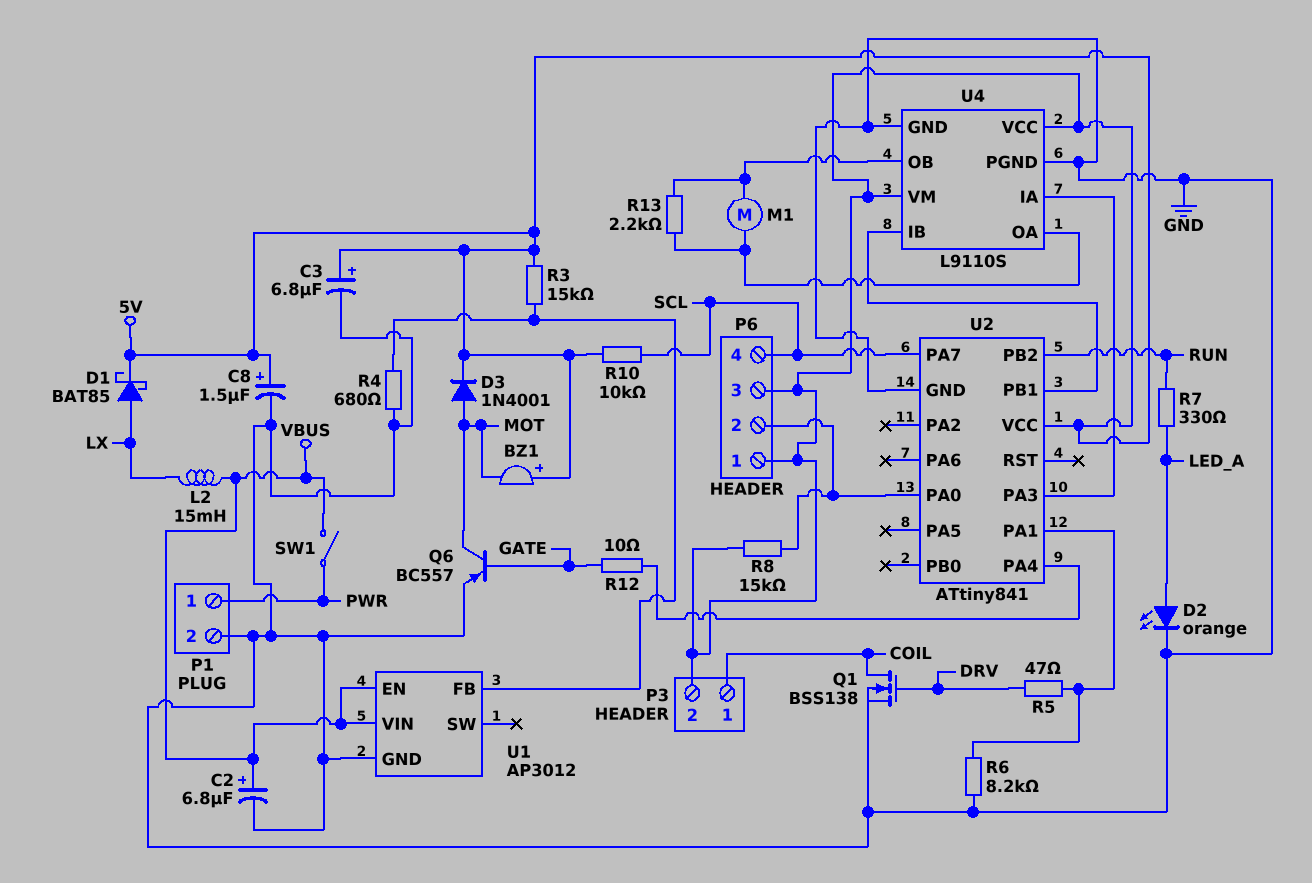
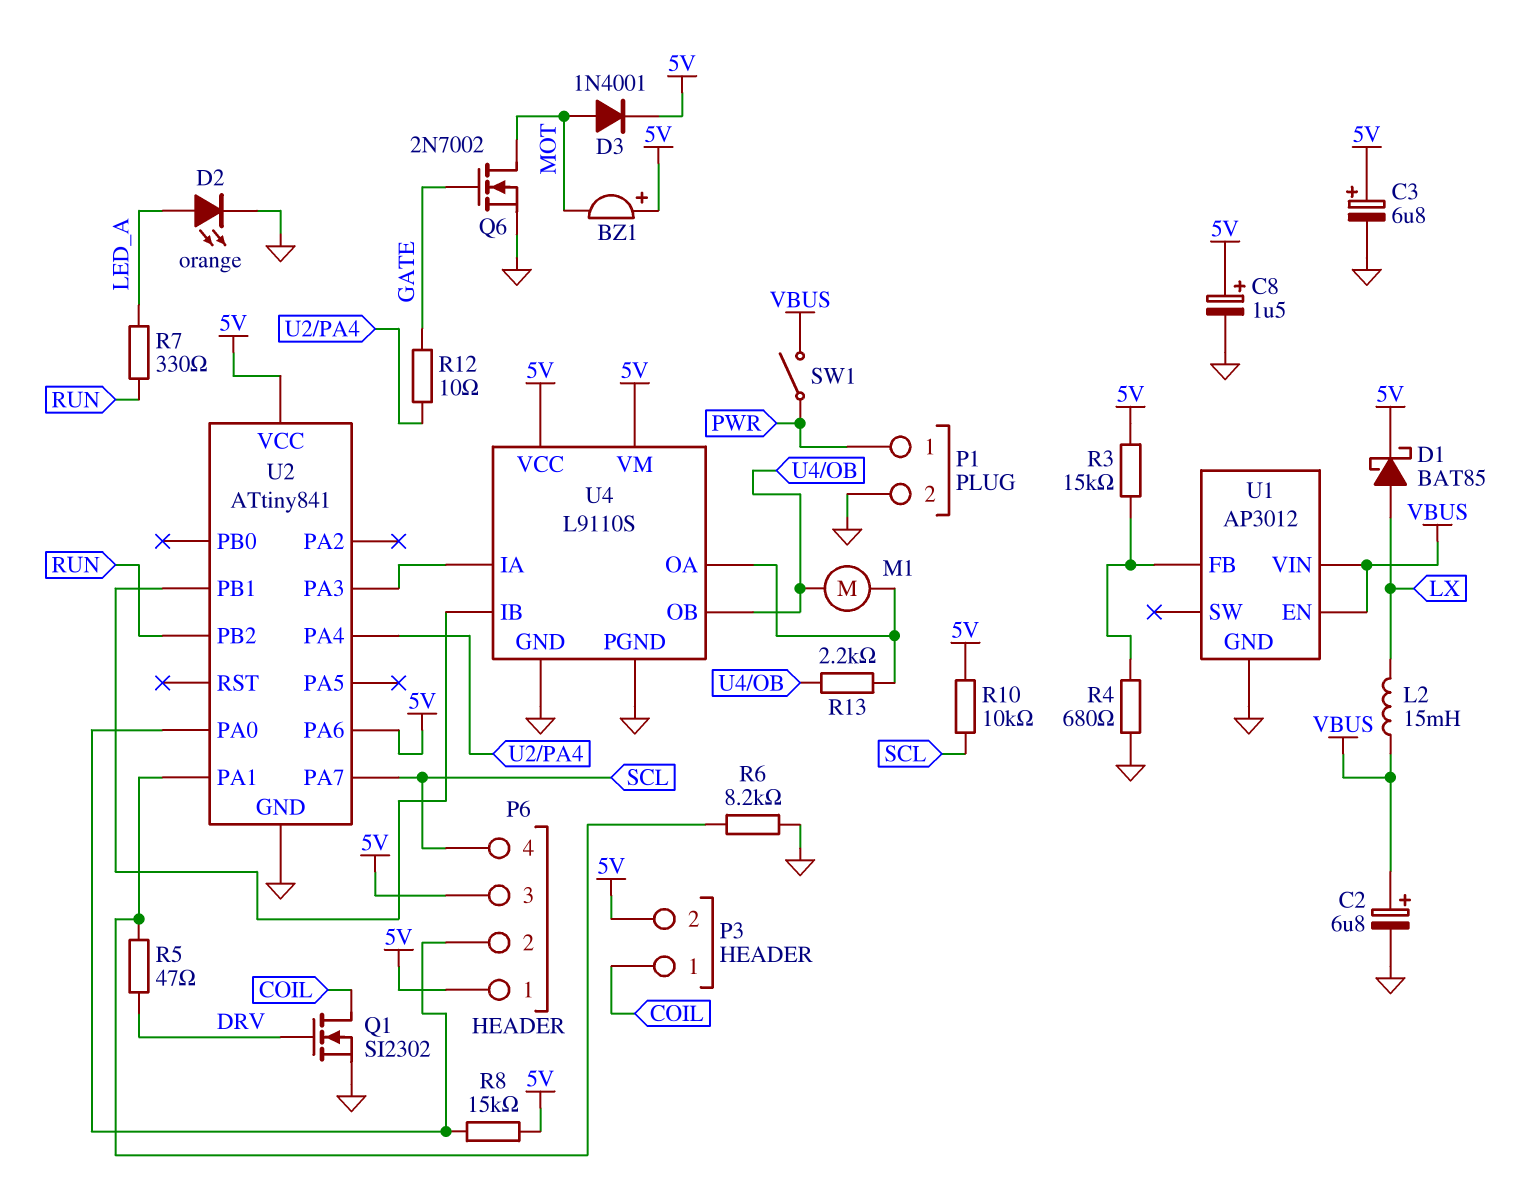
Q1: NMOS BSS138 (G DRV, D COIL, S GND) -> NMOS SI2302 (G DRV, D COIL, S GND)
Q6: PNP BC557 (B GATE, C MOT, E GND) -> NMOS 2N7002 (G GATE, D MOT, S GND)
U2 pin PA6: none -> 5V

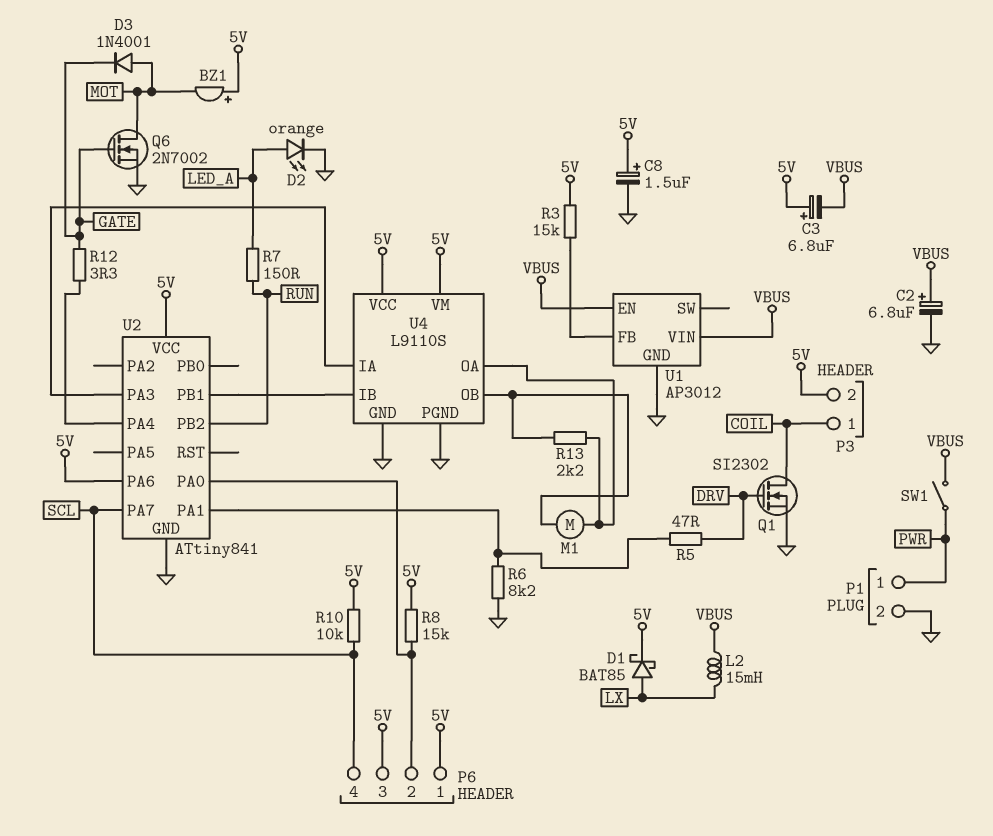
C3: 6.8uF (plus 5V, minus GND) -> 6.8uF (plus 5V, minus VBUS)
D3: diode 1N4001 (A MOT, K 5V) -> diode 1N4001 (A MOT, K GATE)
R4: 680 (GND, U1/FB) -> none
R7: 330 (LED_A, RUN) -> 150 (LED_A, RUN)
R12: 10 (GATE, U2/PA4) -> 3.3 (GATE, U2/PA4)

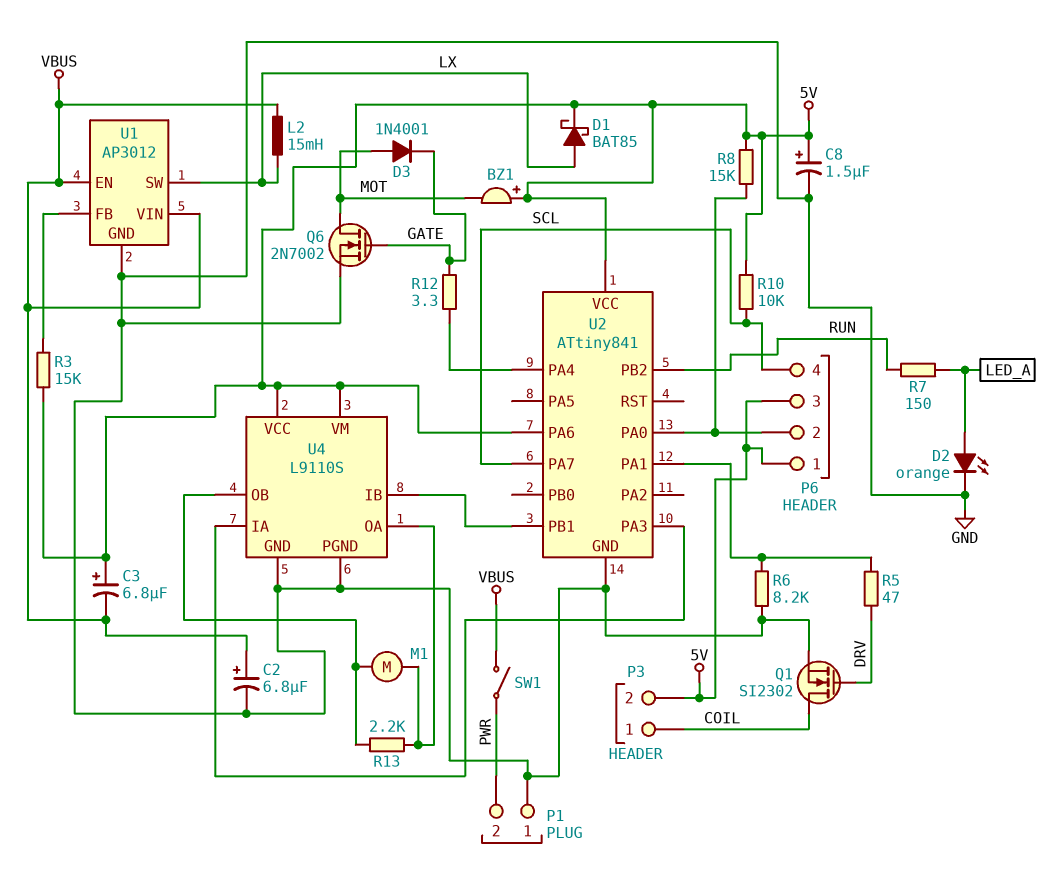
P1 pin 1: PWR -> GND
P1 pin 2: GND -> PWR
U1 pin SW: none -> LX

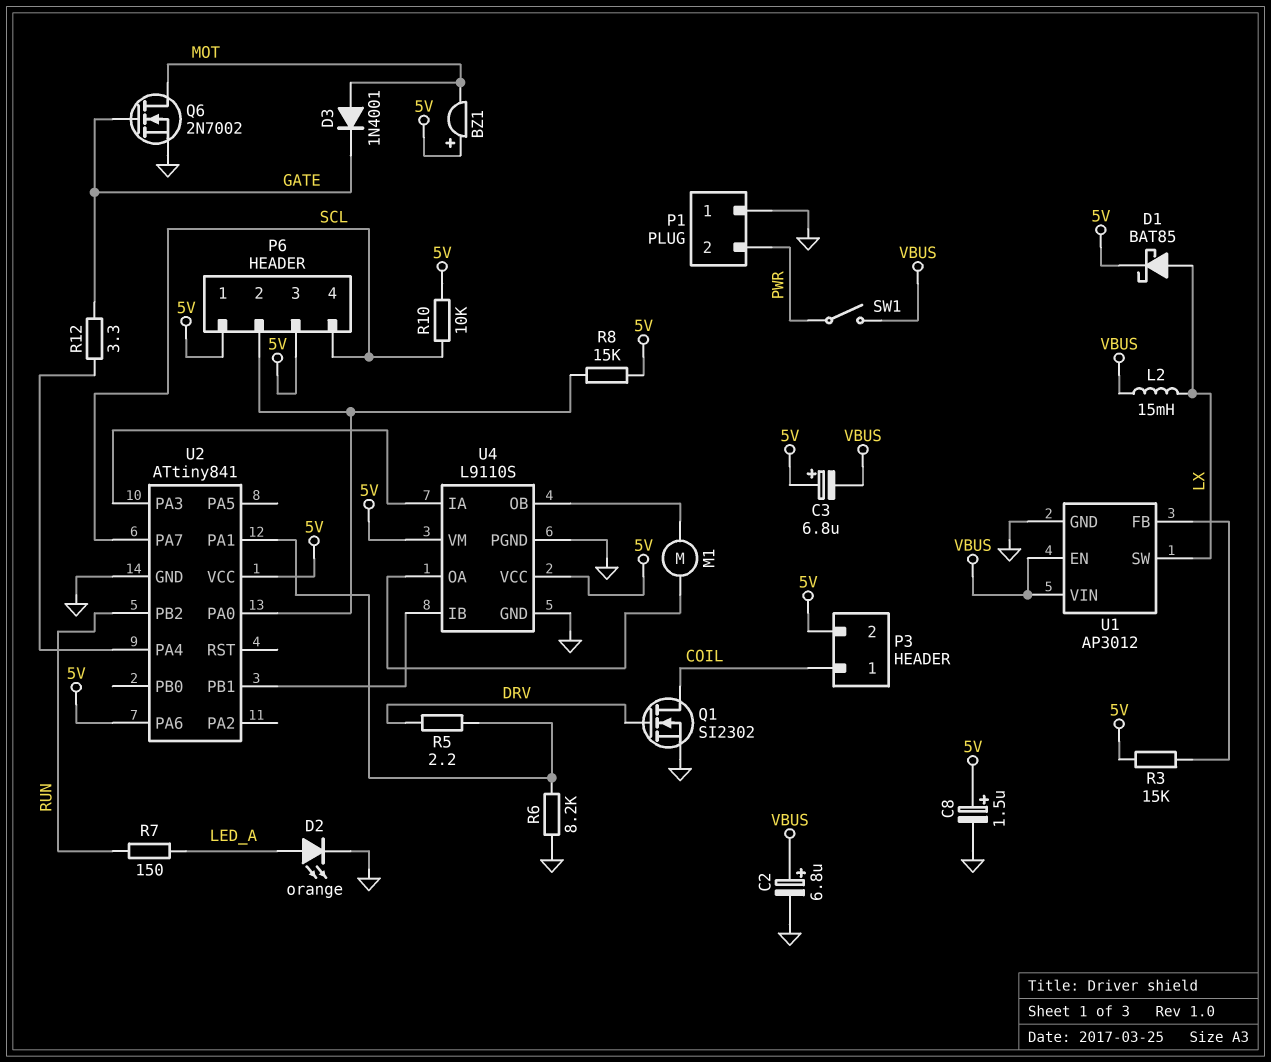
R5: 47 (DRV, U2/PA1) -> 2.2 (DRV, U2/PA1)
R13: 2.2k (U4/OA, U4/OB) -> none

